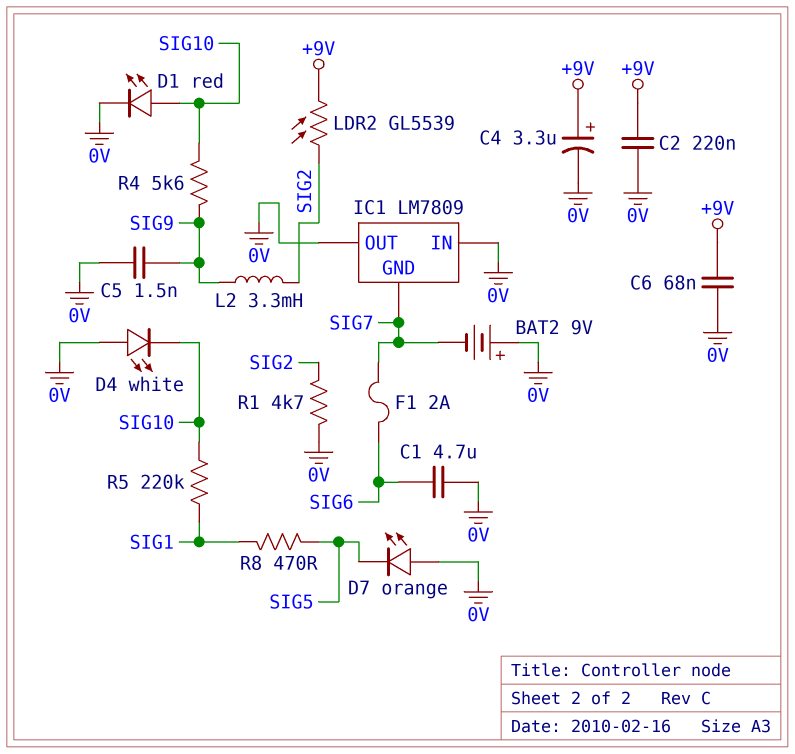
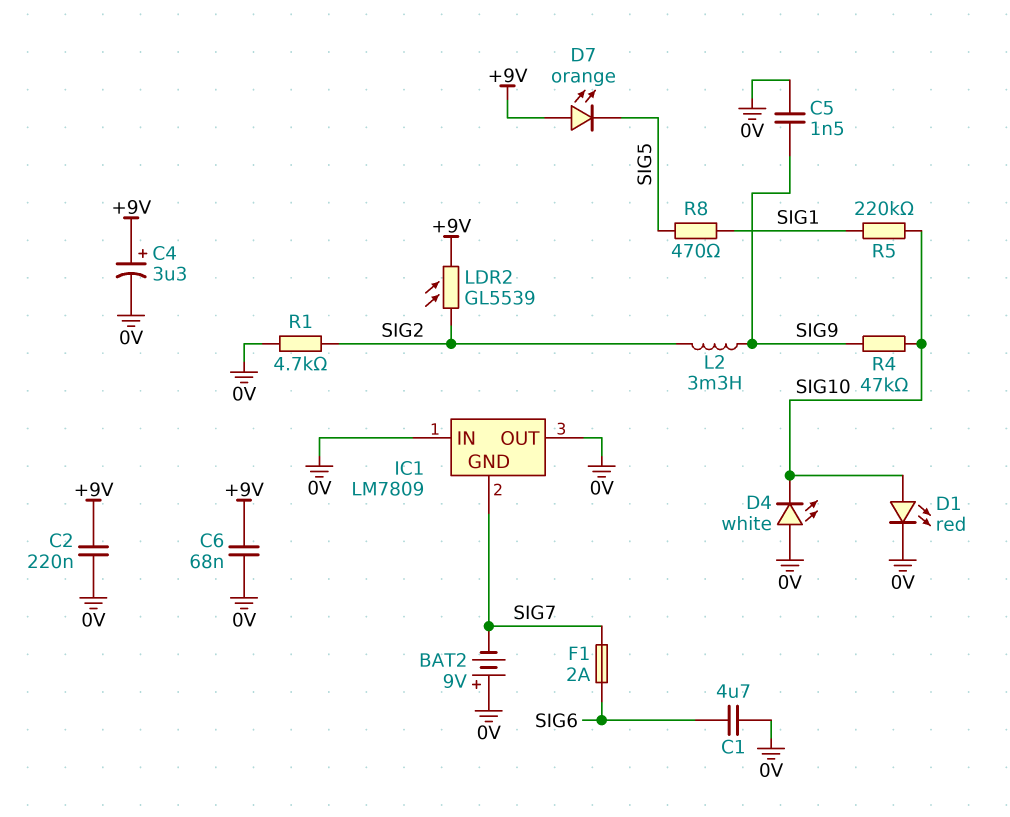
D7: LED orange (A 0V, K SIG5) -> LED orange (A +9V, K SIG5)
R4: 5.6k (SIG9, SIG10) -> 47k (SIG9, SIG10)

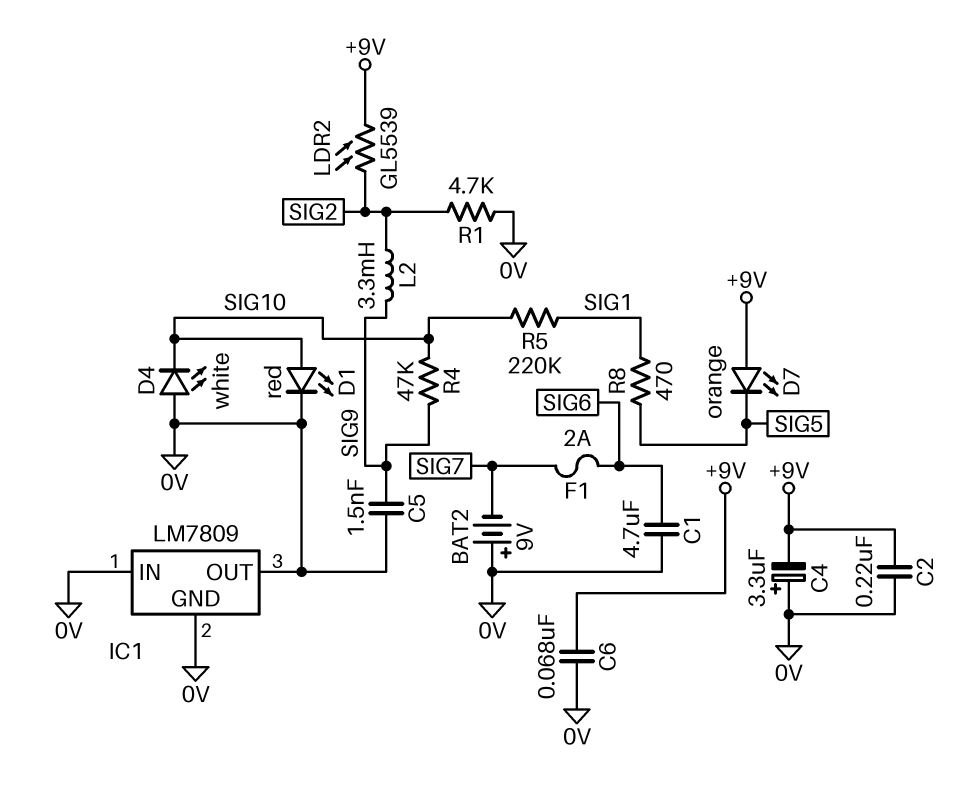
C4: 3.3uF (plus +9V, minus 0V) -> 3.3uF (plus 0V, minus +9V)
IC1 pin GND: SIG7 -> 0V

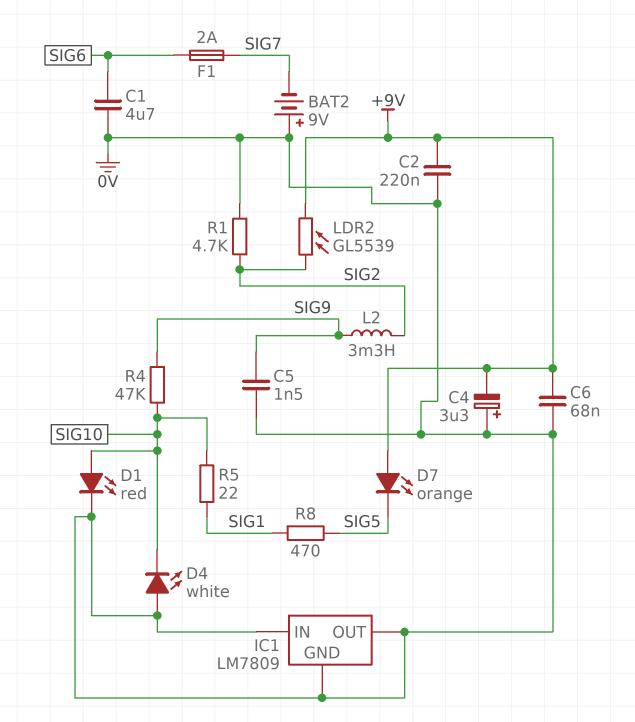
R5: 220k (SIG1, SIG10) -> 22 (SIG1, SIG10)

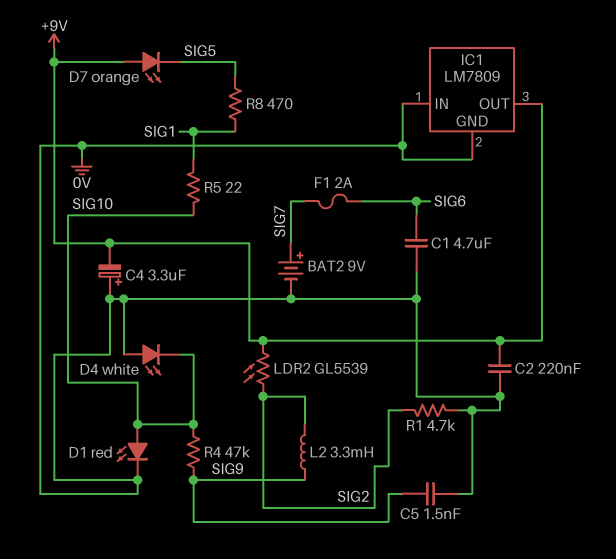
BAT2: 9V (plus 0V, minus SIG7) -> 9V (plus SIG7, minus 0V)
C6: 68nF (+9V, 0V) -> none
IC1 pin OUT: 0V -> +9V

